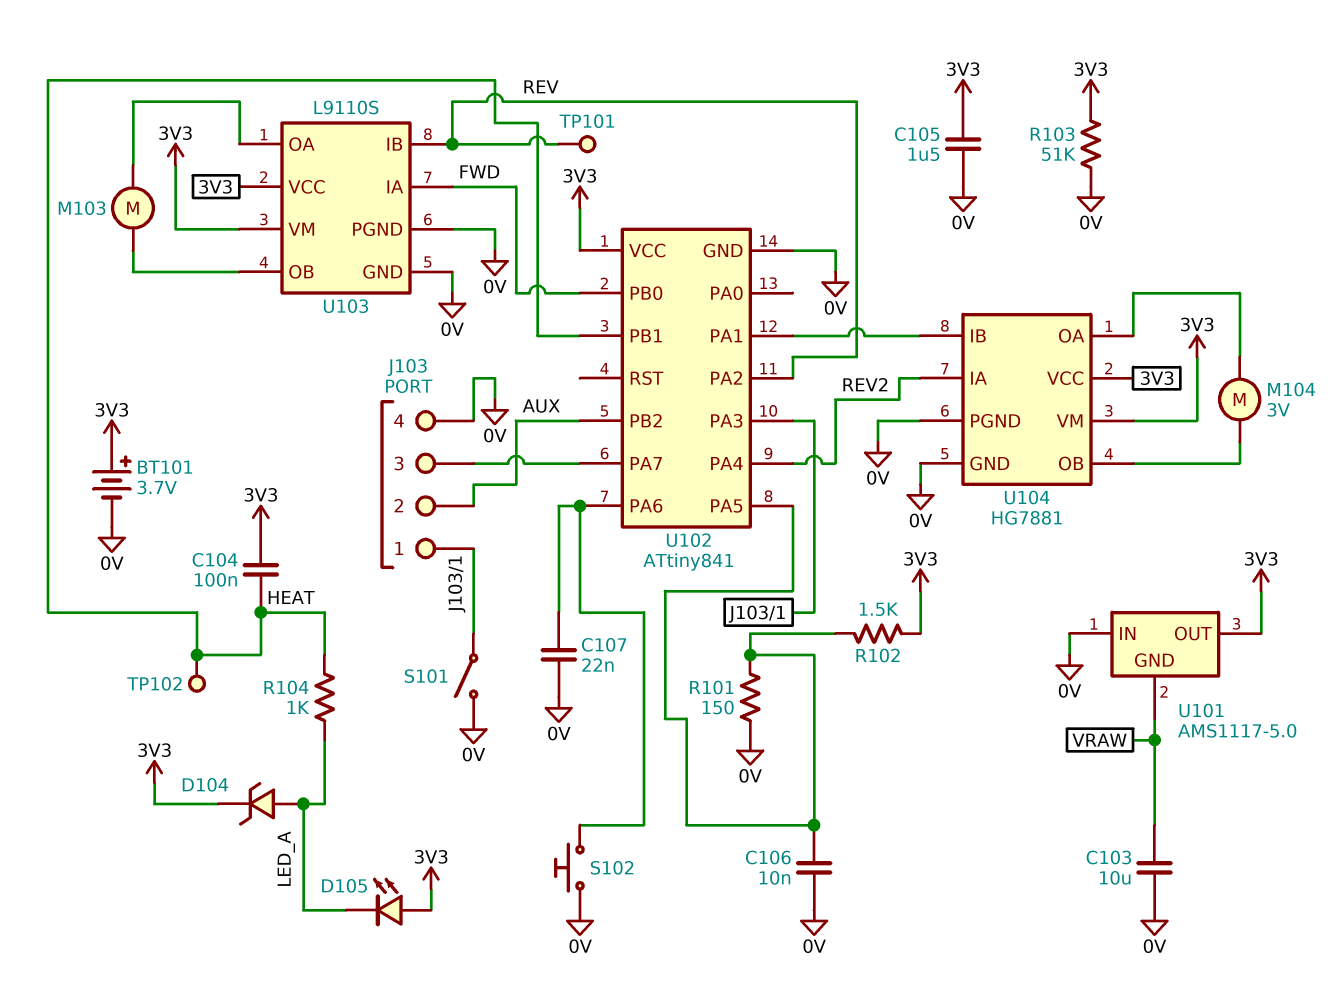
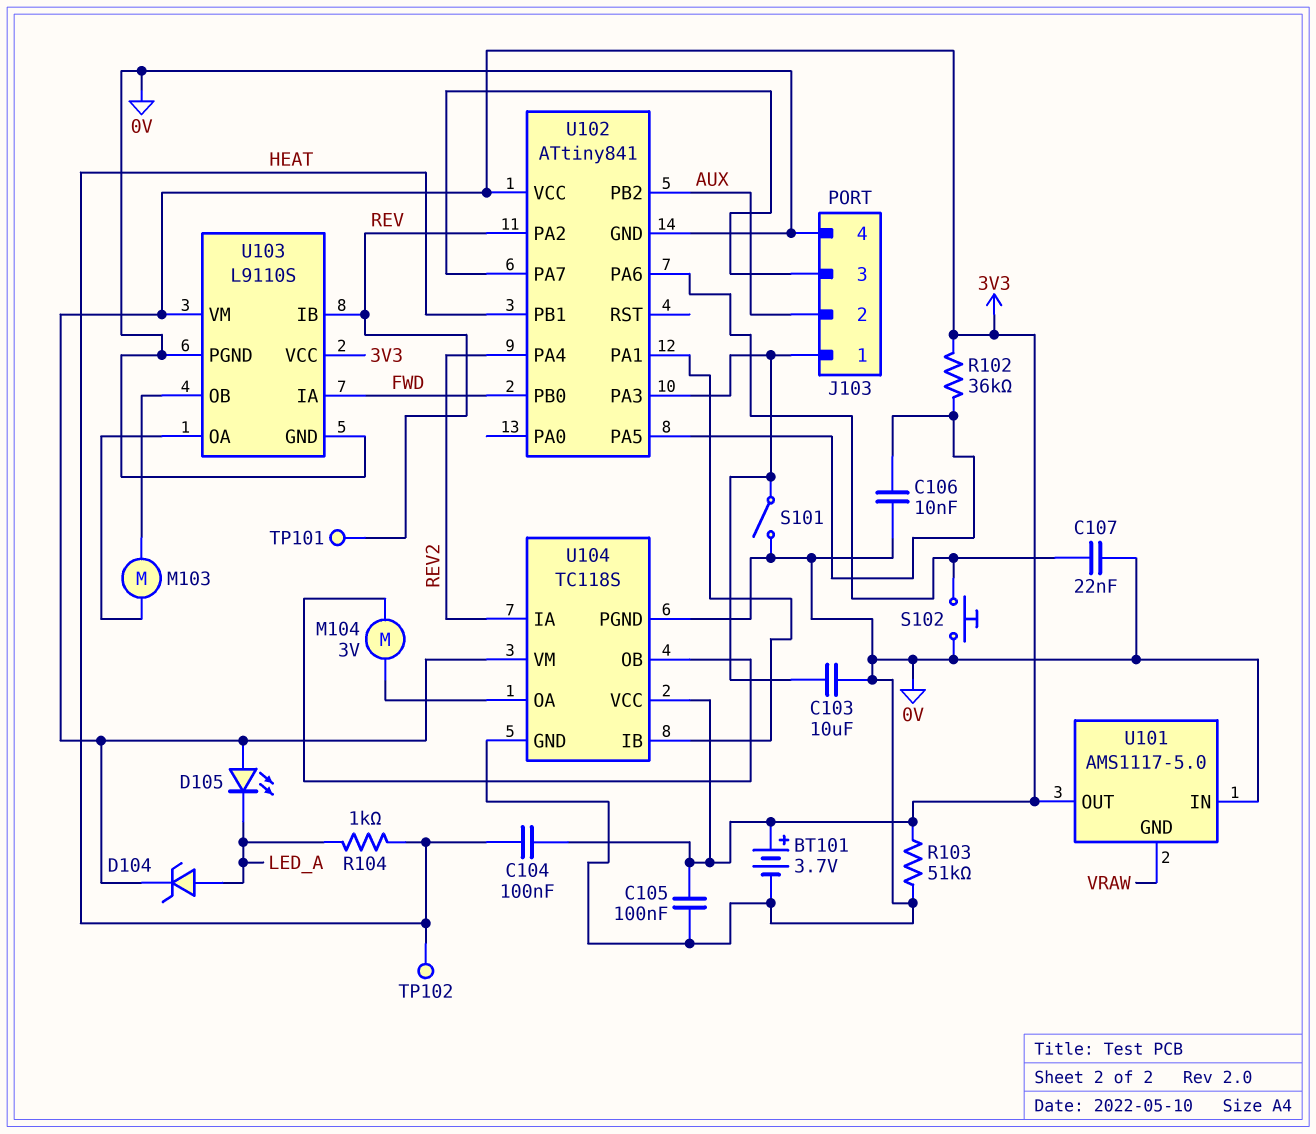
C103: 10uF (0V, VRAW) -> 10uF (0V, J103/1)
C105: 1.5uF (0V, 3V3) -> 100nF (0V, 3V3)
R101: 150 (0V, U102/PA5) -> none
R102: 1.5k (3V3, U102/PA5) -> 36k (3V3, U102/PA5)
U104: HG7881 -> TC118S

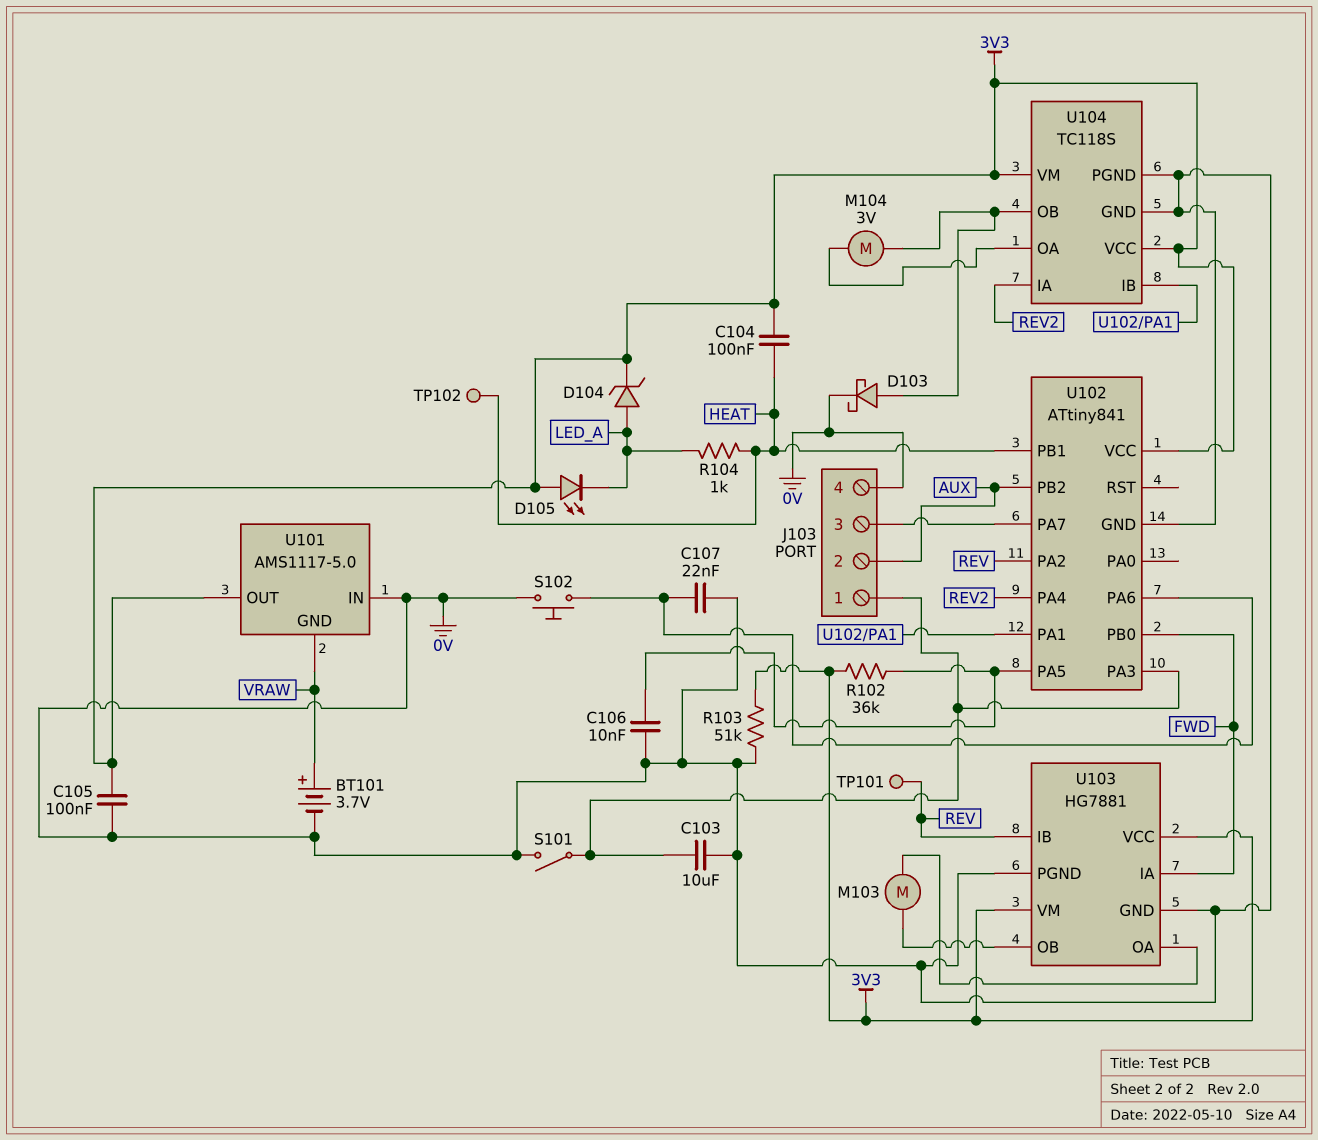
BT101: 3.7V (plus 3V3, minus 0V) -> 3.7V (plus VRAW, minus 0V)
D103: none -> schottky (A U104/OB, K 0V)
U103: L9110S -> HG7881

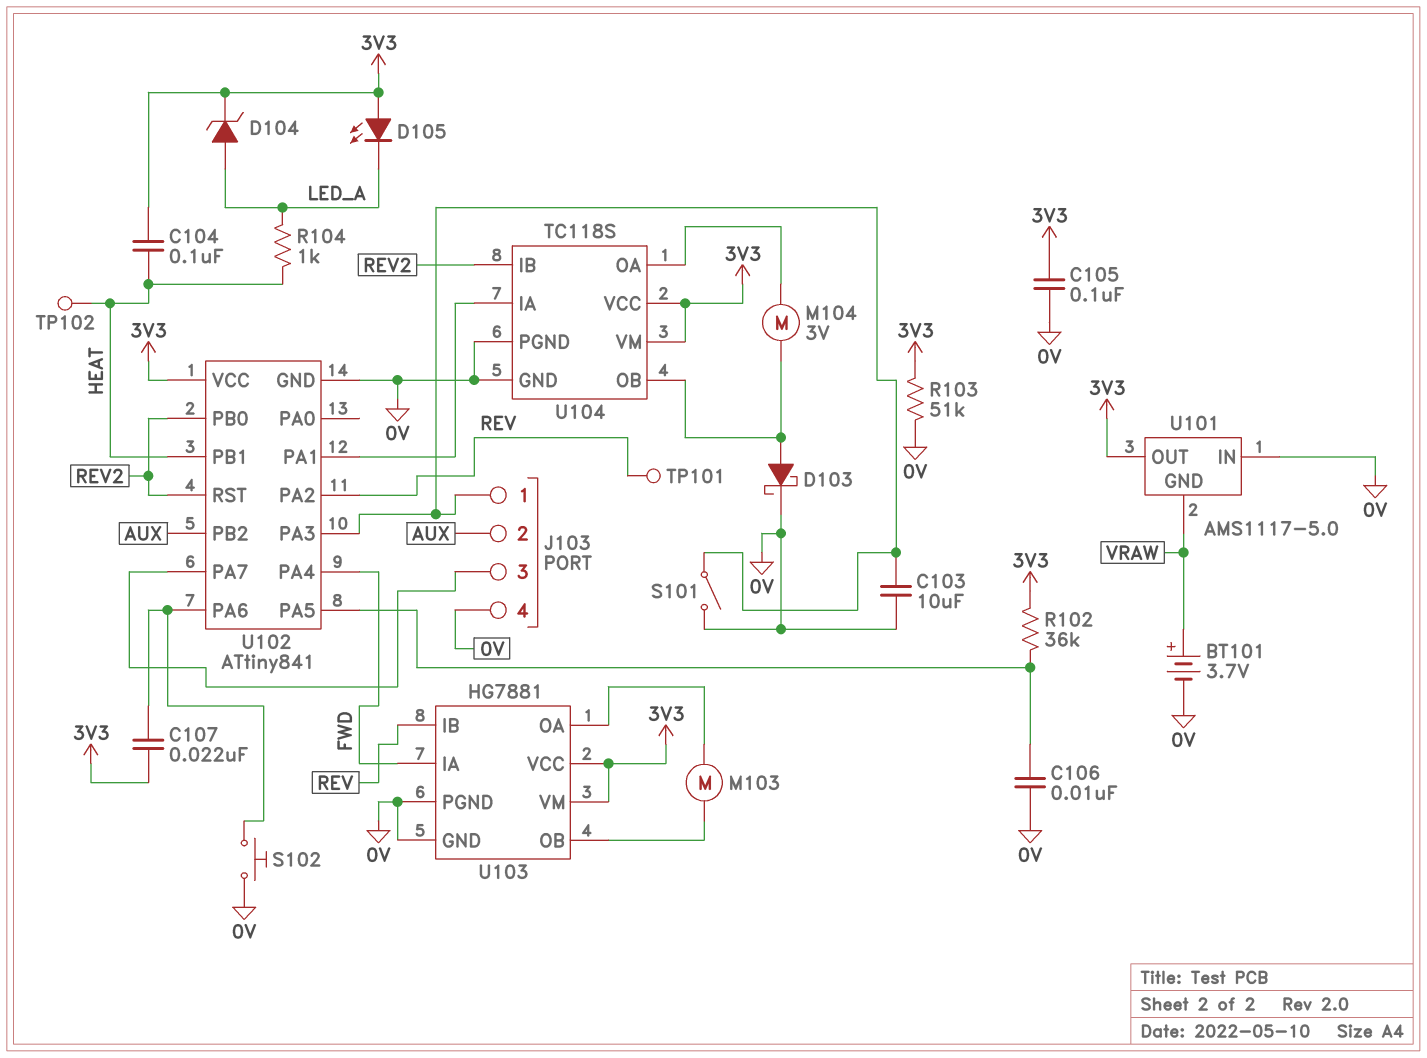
C107: 22nF (0V, U102/PA6) -> 22nF (3V3, U102/PA6)
U102 pin PA4: REV2 -> FWD
U102 pin PB0: FWD -> REV2
U102 pin RST: none -> REV2
U104 pin IA: REV2 -> U102/PA1
U104 pin IB: U102/PA1 -> REV2

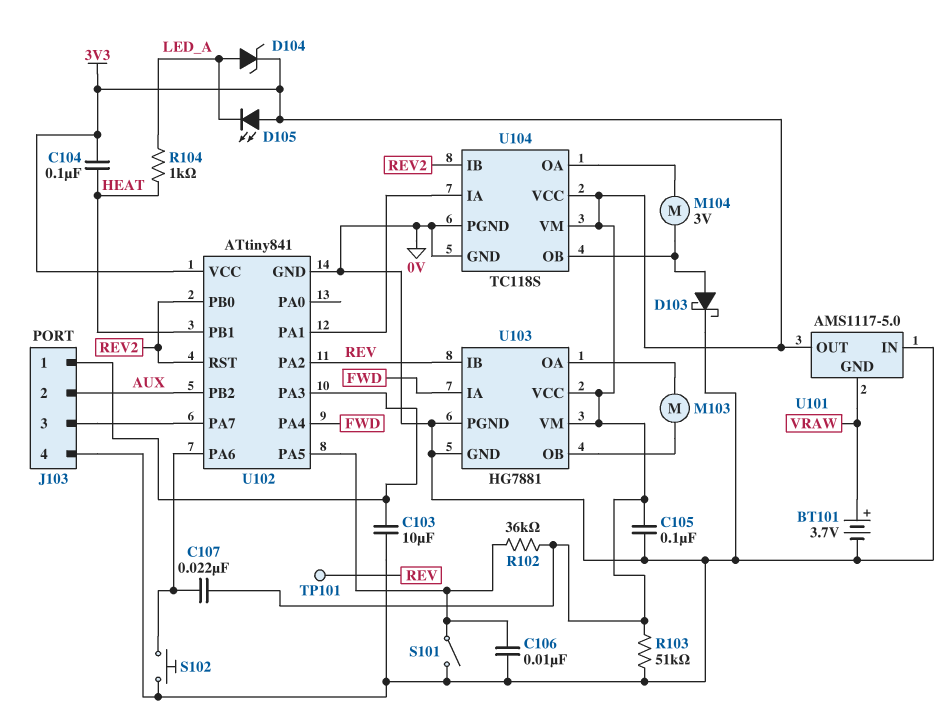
S101: switch (0V, J103/1) -> switch (0V, U102/PA5)
TP102: test point (HEAT) -> none

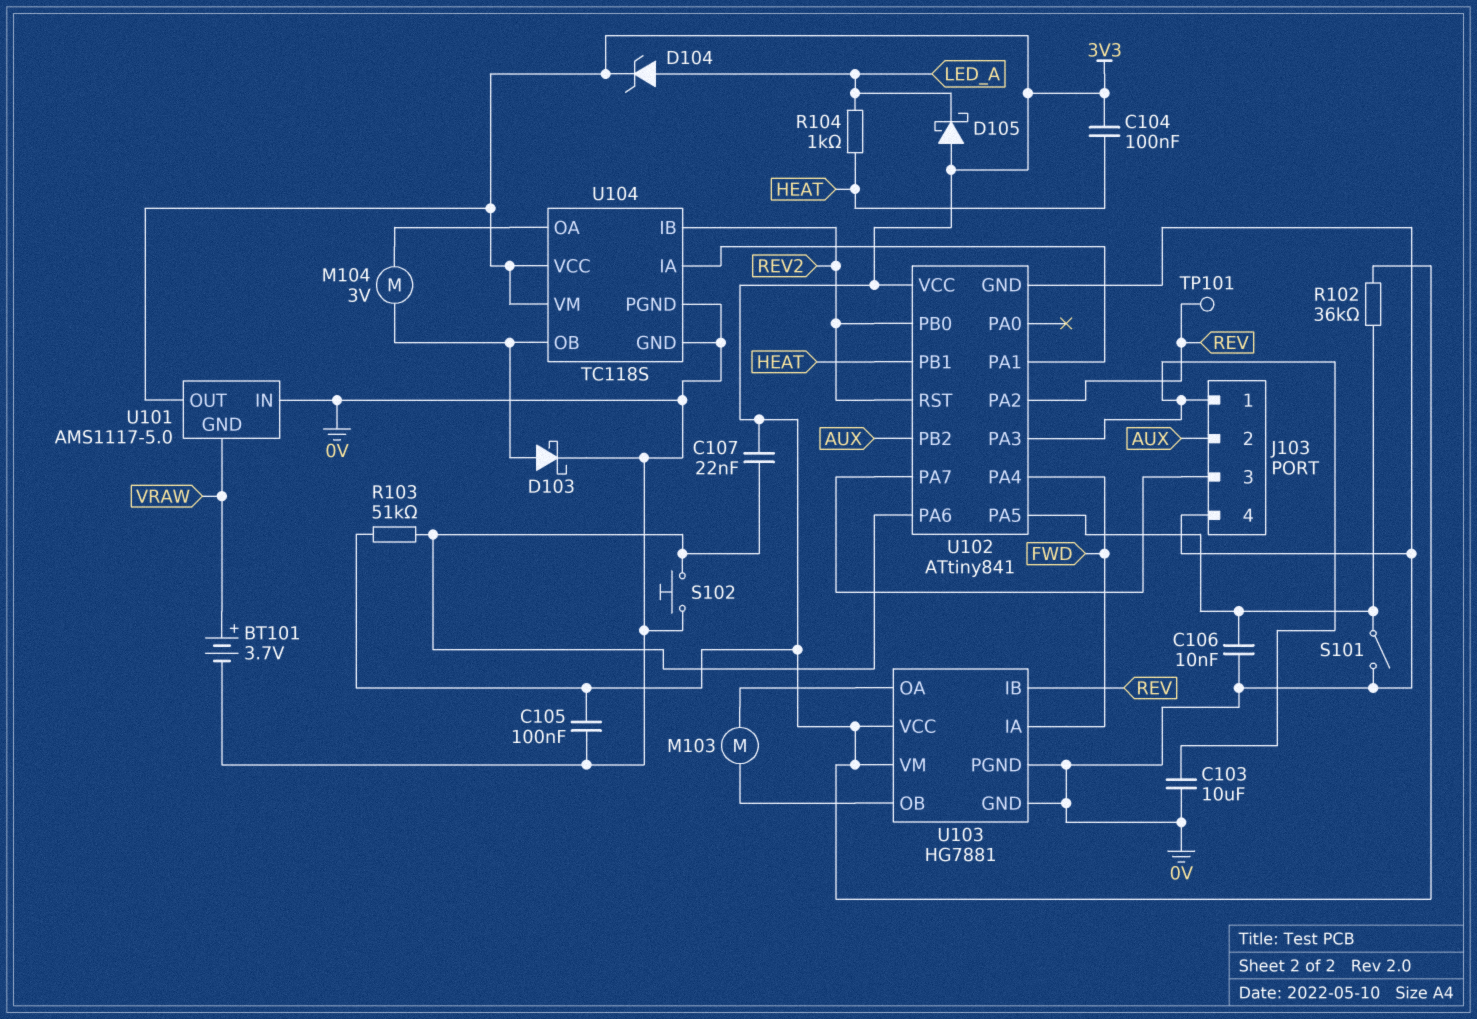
D105: LED (A 3V3, K LED_A) -> schottky (A 3V3, K LED_A)
R103: 51k (0V, 3V3) -> 51k (3V3, U102/PA6)

